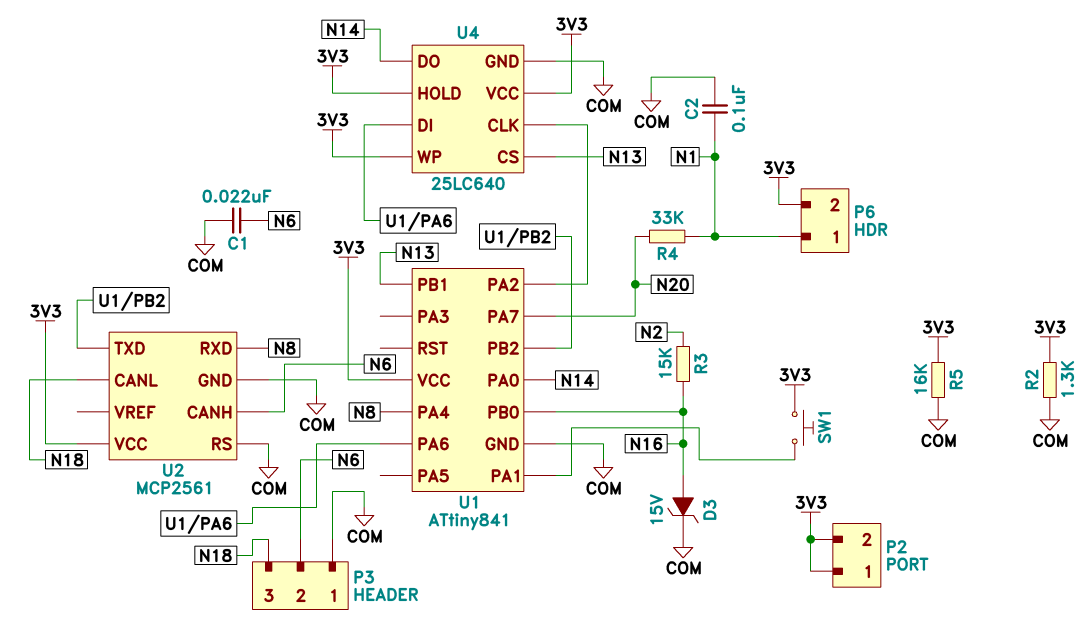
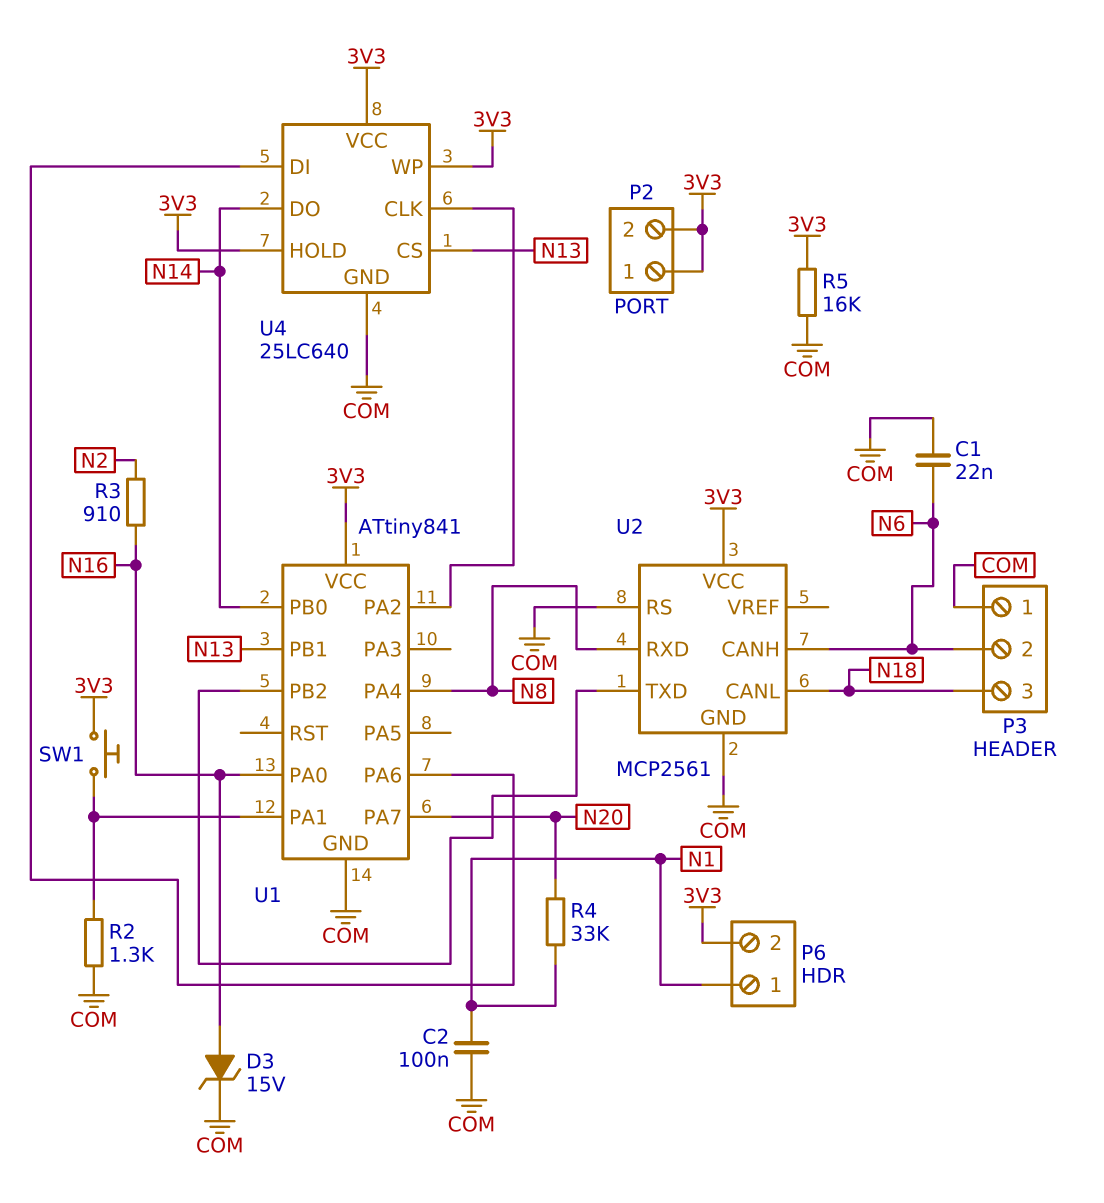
R2: 1.3k (3V3, COM) -> 1.3k (COM, U1/PA1)
R3: 15k (N2, N16) -> 910 (N2, N16)
U1 pin PA0: N14 -> N16
U1 pin PB0: N16 -> N14

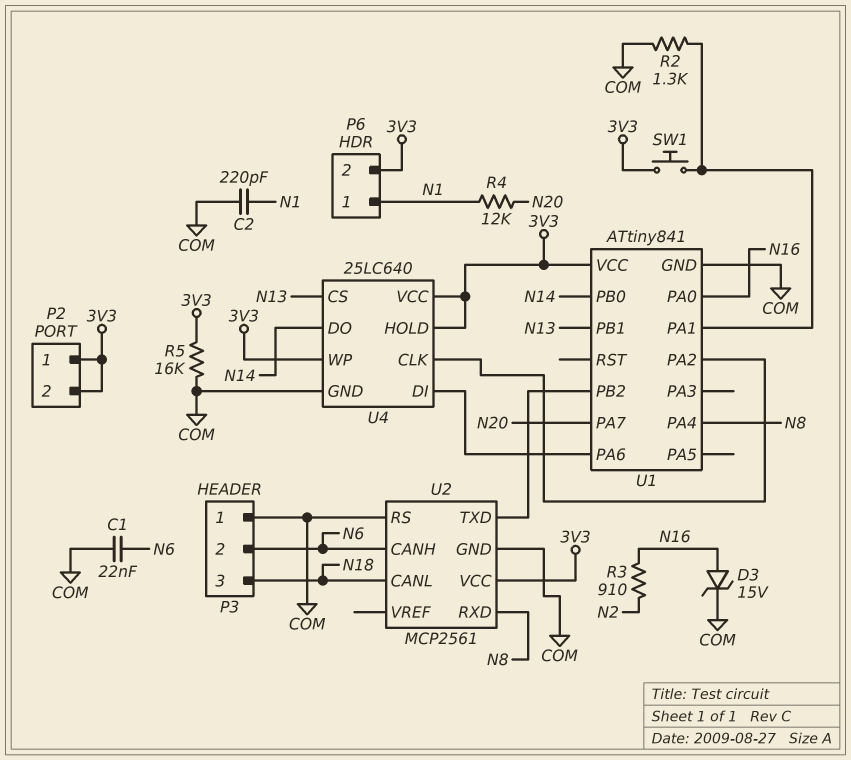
C2: 100nF (COM, N1) -> 220pF (COM, N1)
R4: 33k (N1, N20) -> 12k (N1, N20)

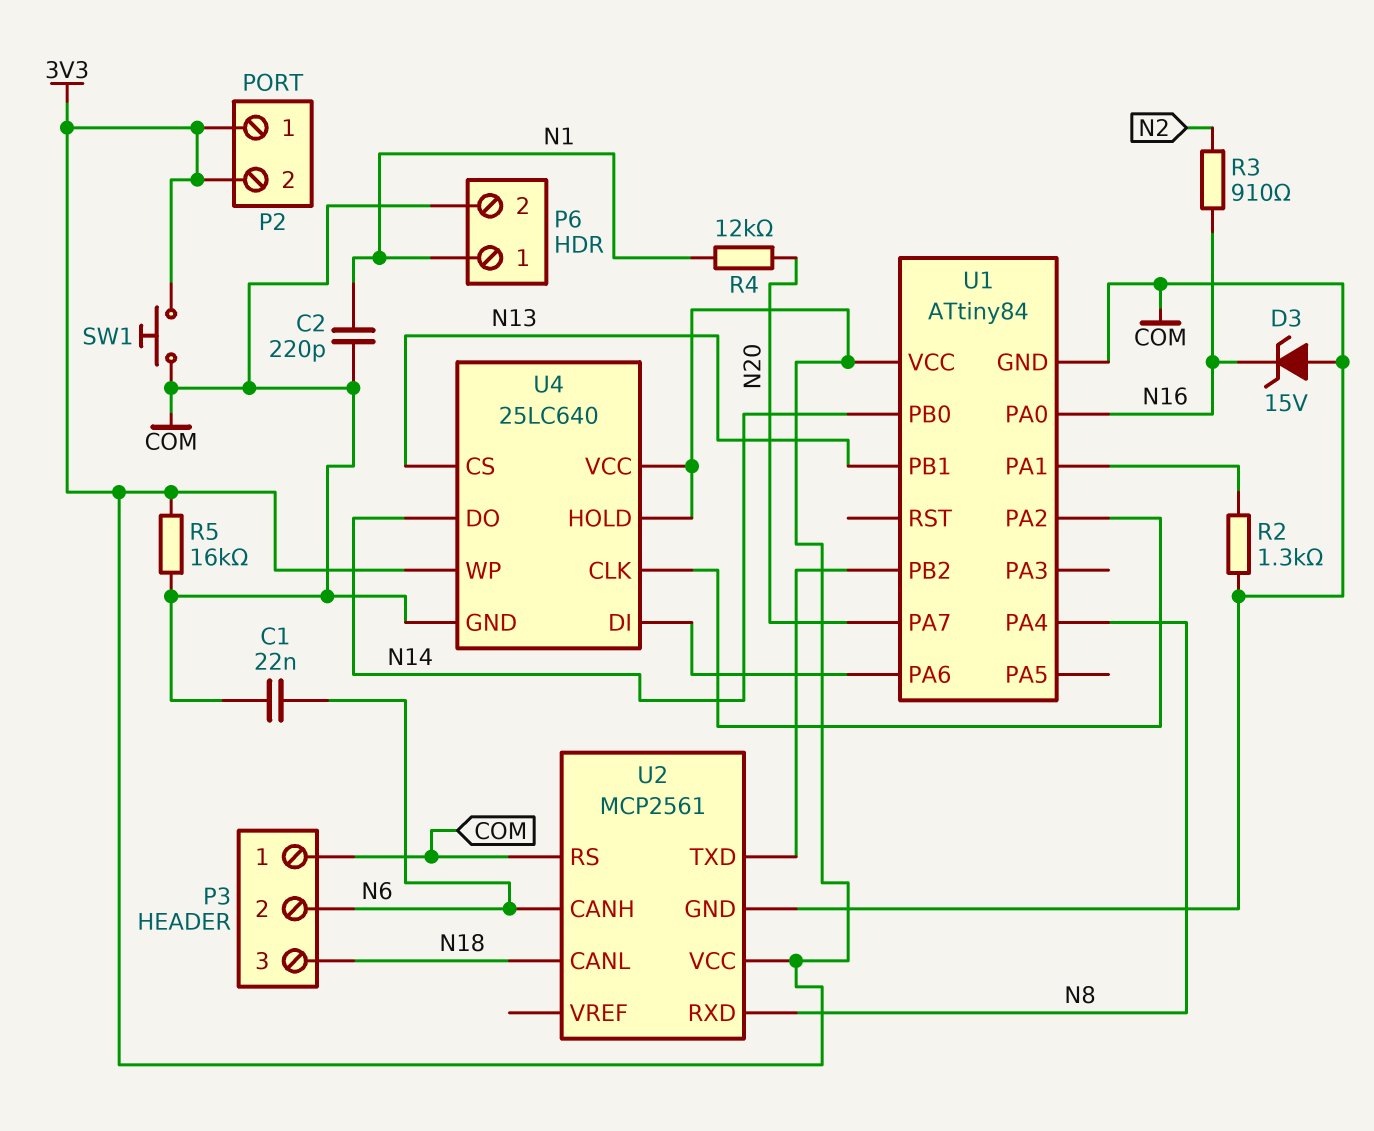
D3: zener 15V (A N16, K COM) -> zener 15V (A COM, K N16)
P6 pin 2: 3V3 -> COM
SW1: button (3V3, U1/PA1) -> button (3V3, COM)
U1: ATtiny841 -> ATtiny84

